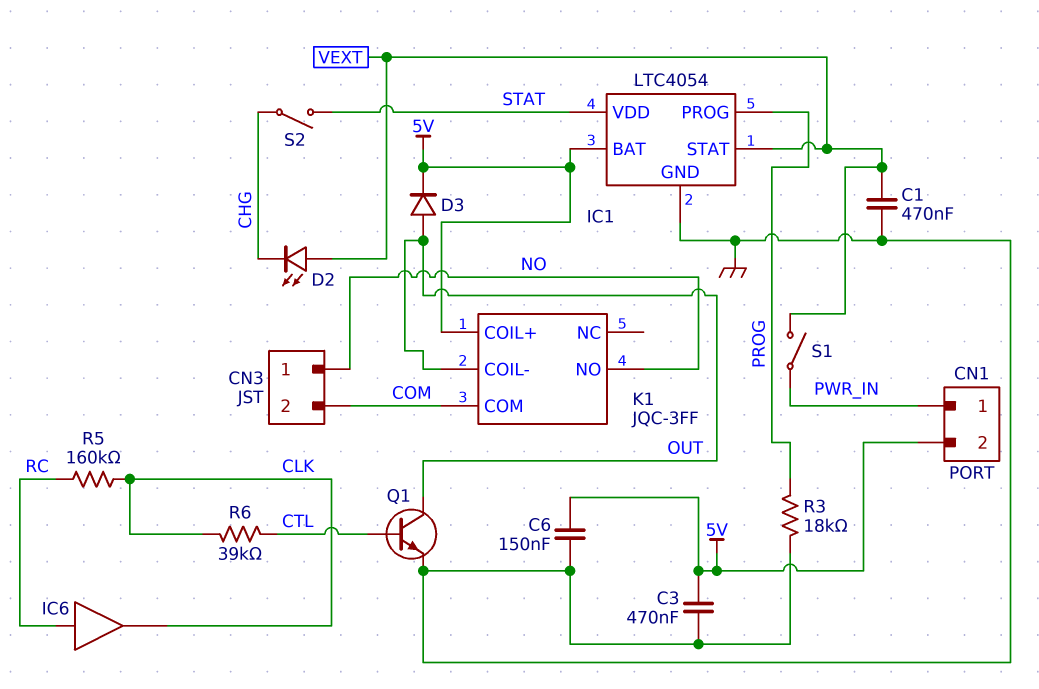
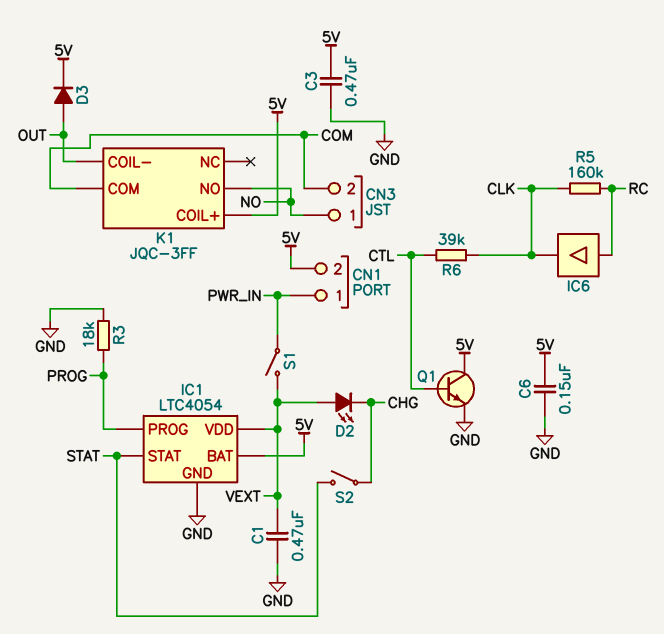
IC1 pin STAT: VEXT -> STAT
IC1 pin VDD: STAT -> VEXT
Q1: NPN (B CTL, C OUT, E GND) -> NPN (B CTL, C 5V, E GND)

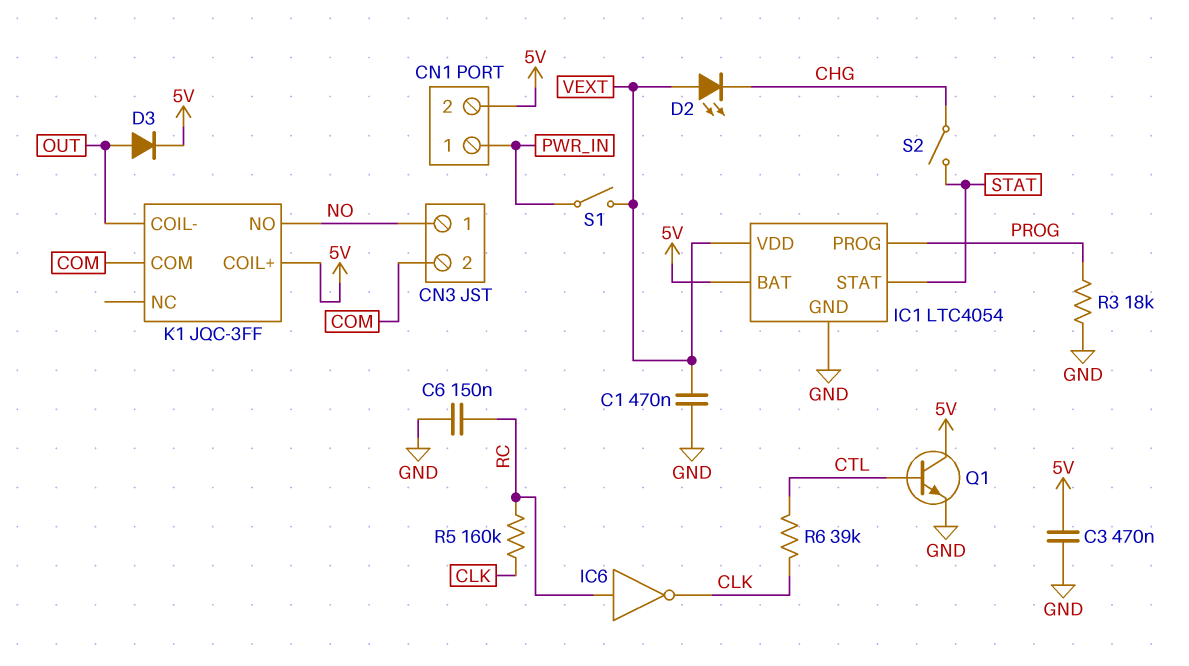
C6: 150nF (5V, GND) -> 150nF (GND, RC)
IC6: buffer (in RC, out CLK) -> NOT (in RC, out CLK)

